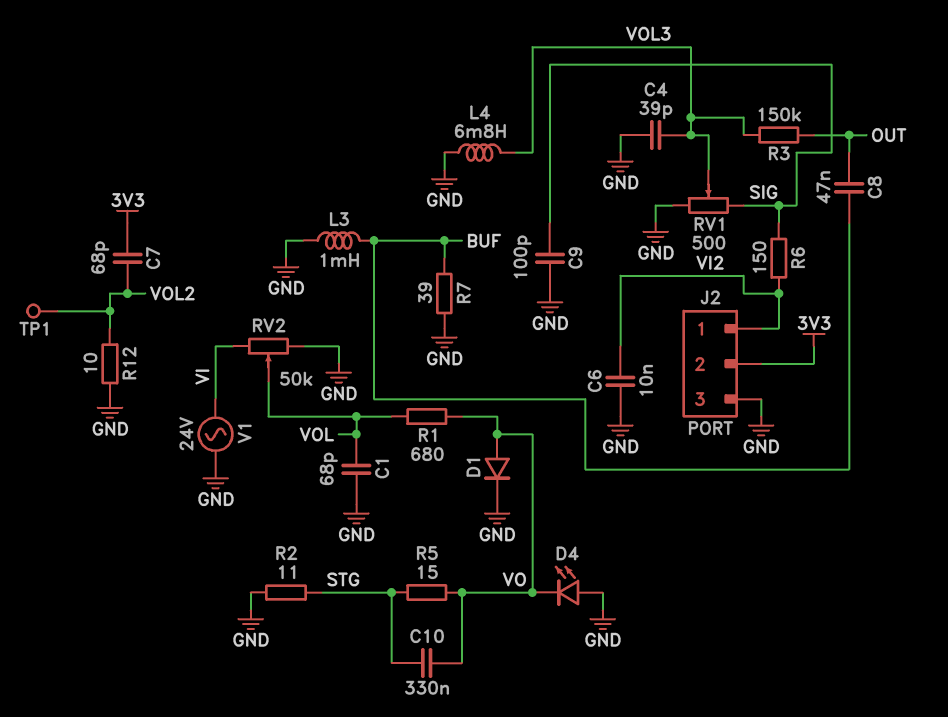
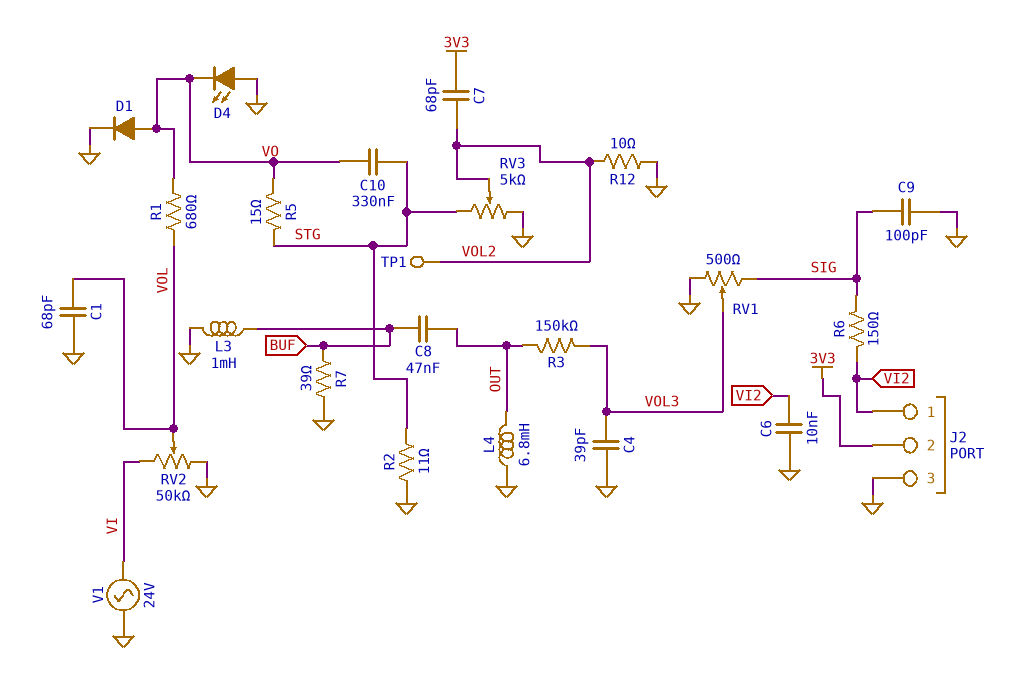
L4: 6.8mH (GND, VOL3) -> 6.8mH (GND, OUT)
RV3: none -> 5k (GND, STG, wiper VOL2)

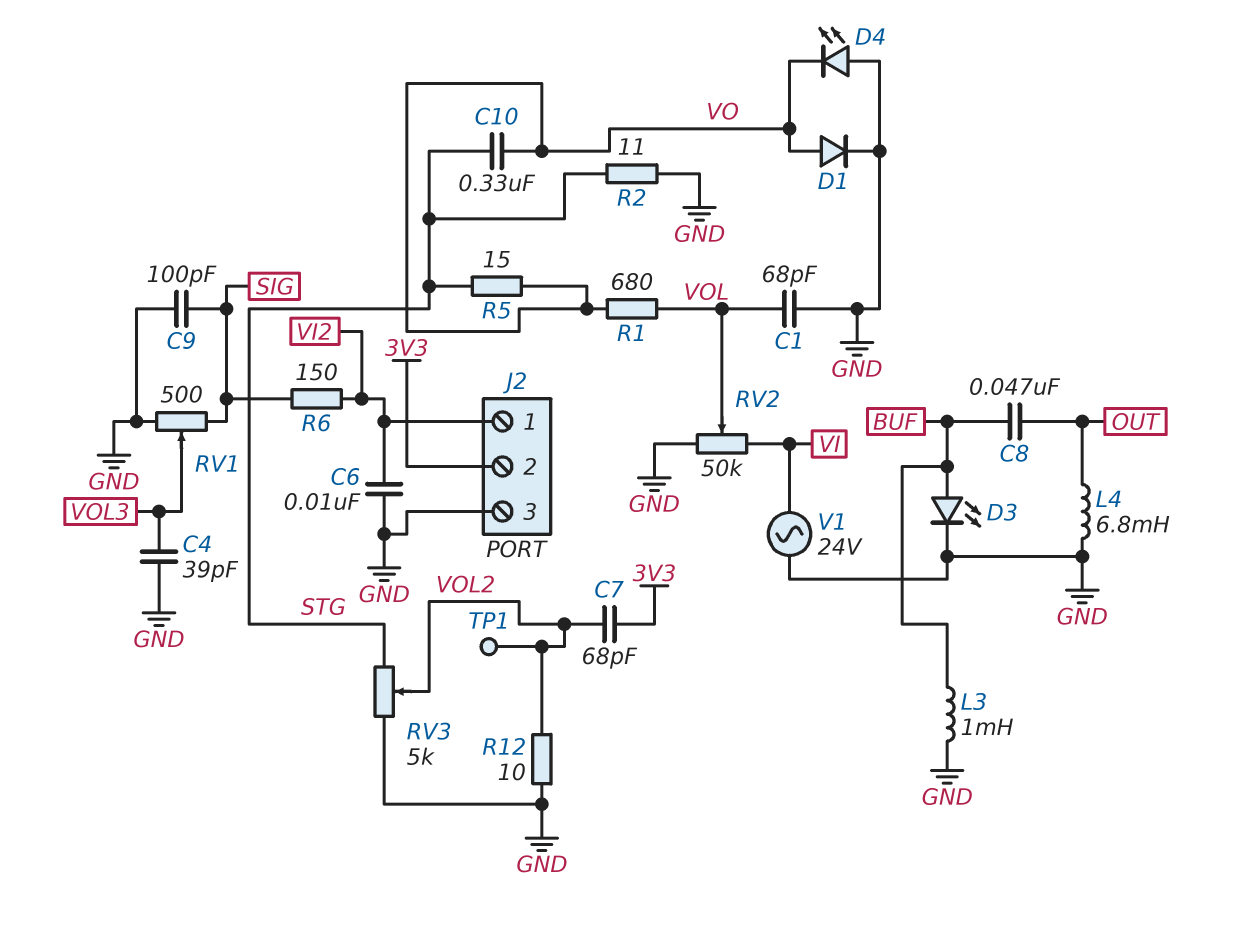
D3: none -> LED (A BUF, K GND)
R3: 150k (OUT, VOL3) -> none
R7: 39 (BUF, GND) -> none

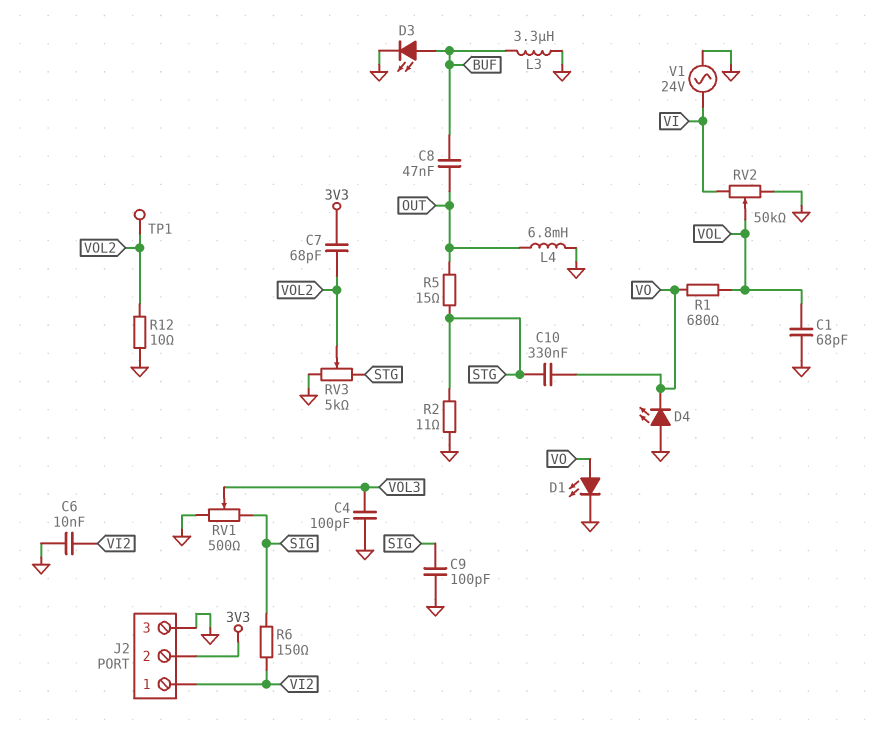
C4: 39pF (GND, VOL3) -> 100pF (GND, VOL3)
D1: diode (A VO, K GND) -> LED (A VO, K GND)
L3: 1mH (BUF, GND) -> 3.3uH (BUF, GND)
R5: 15 (STG, VO) -> 15 (OUT, STG)

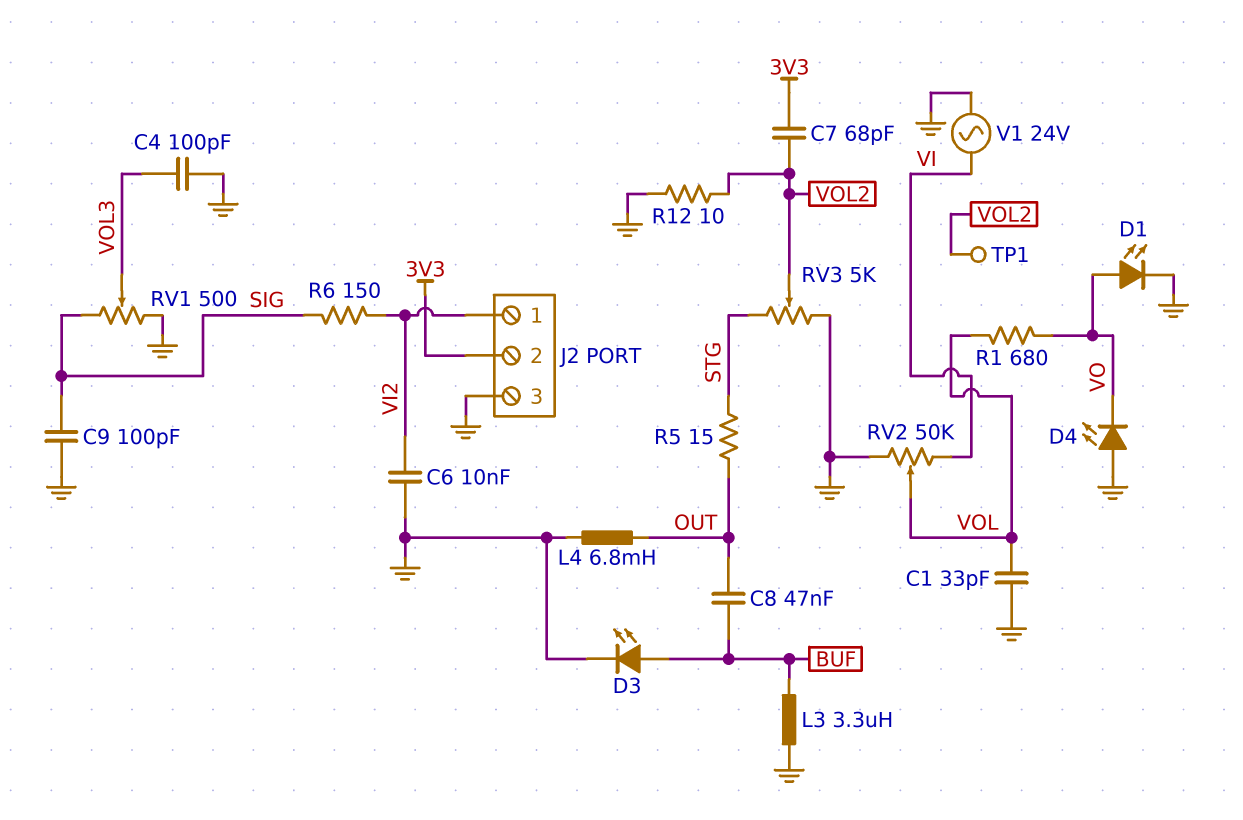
C1: 68pF (GND, VOL) -> 33pF (GND, VOL)
C10: 330nF (STG, VO) -> none
R2: 11 (GND, STG) -> none

